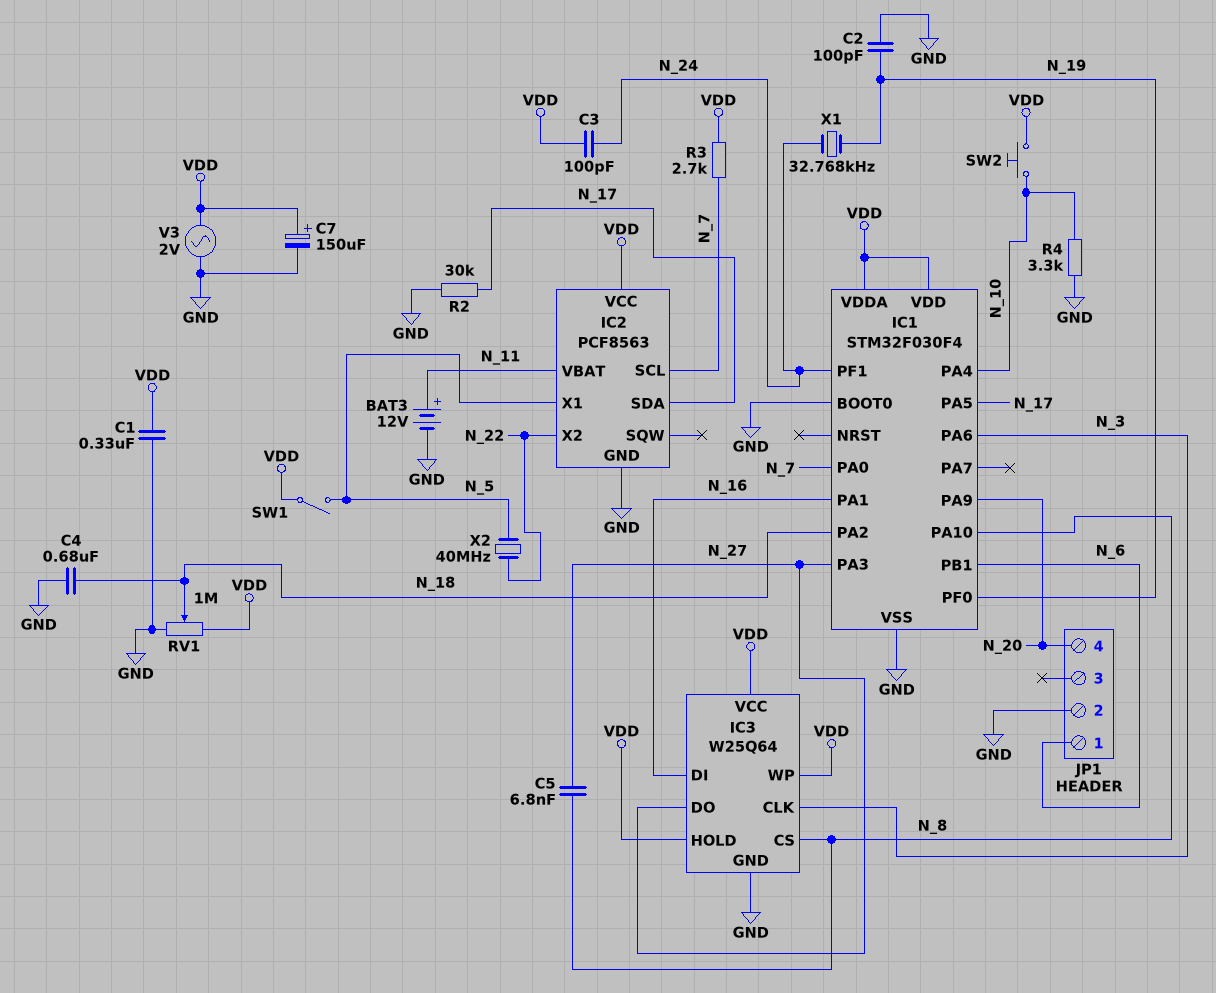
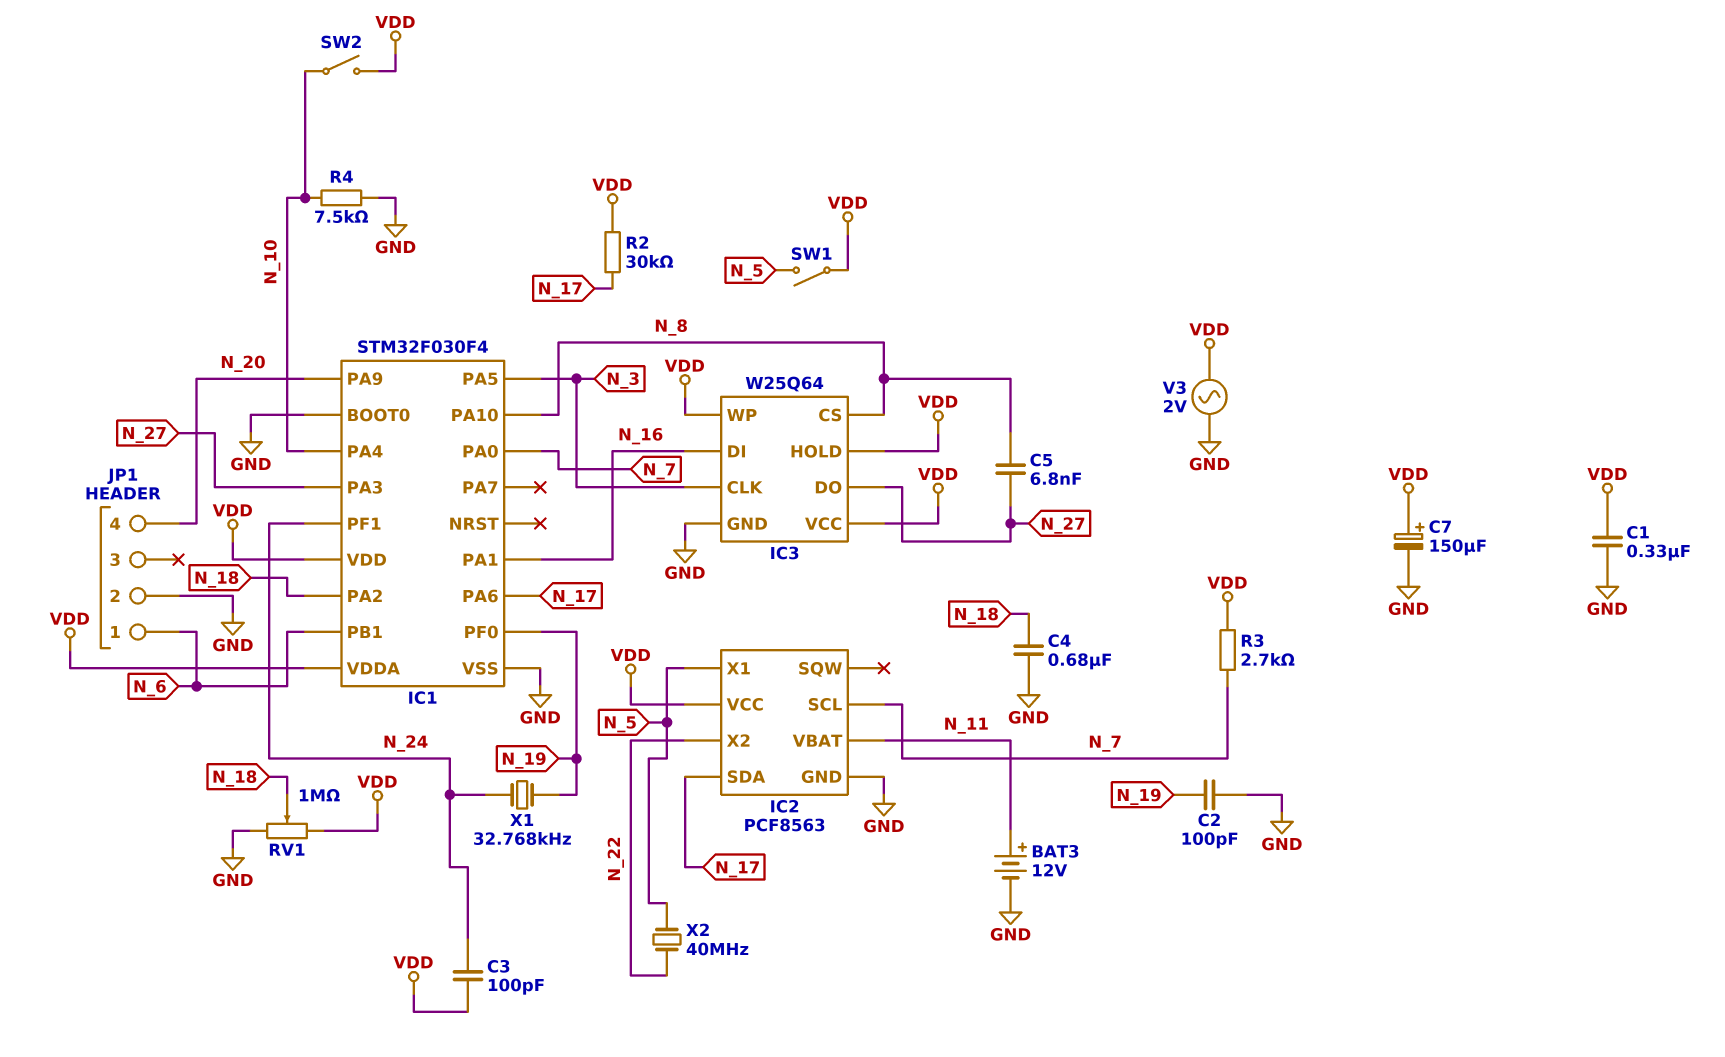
IC1 pin PA5: N_17 -> N_3
IC1 pin PA6: N_3 -> N_17
R2: 30k (GND, N_17) -> 30k (N_17, VDD)
R4: 3.3k (GND, N_10) -> 7.5k (GND, N_10)
SW2: button (N_10, VDD) -> switch (N_10, VDD)

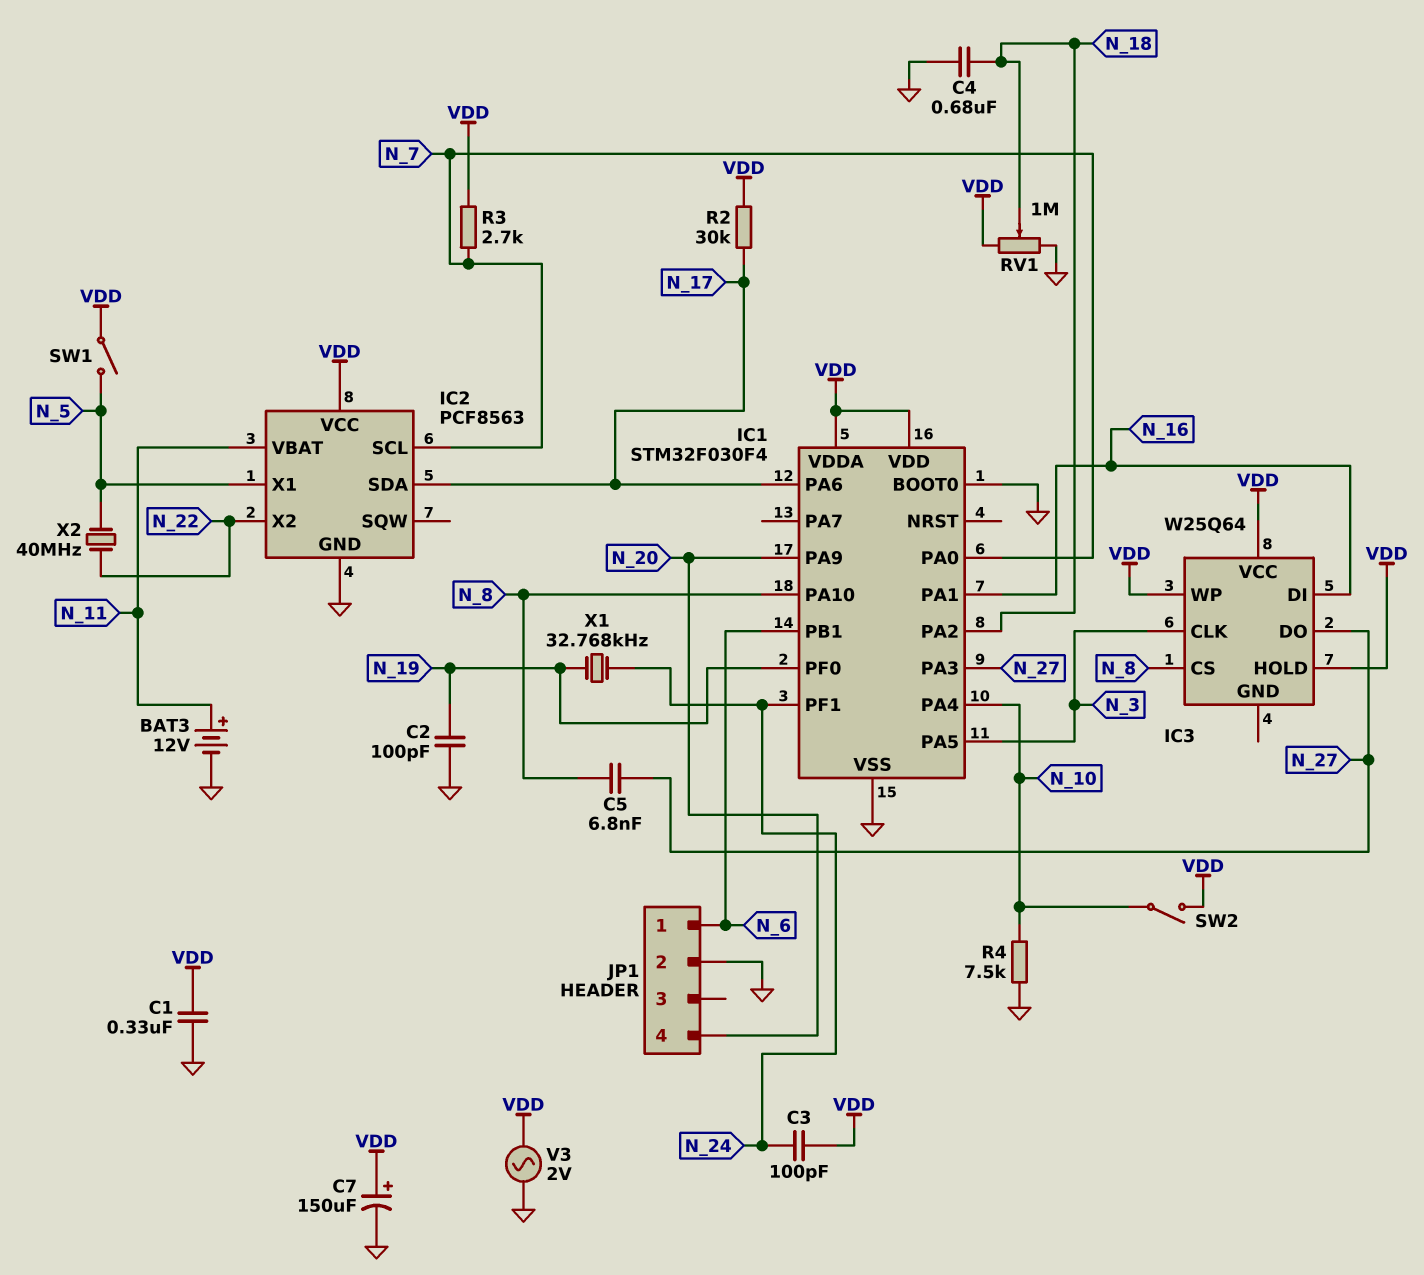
IC3 pin GND: GND -> none

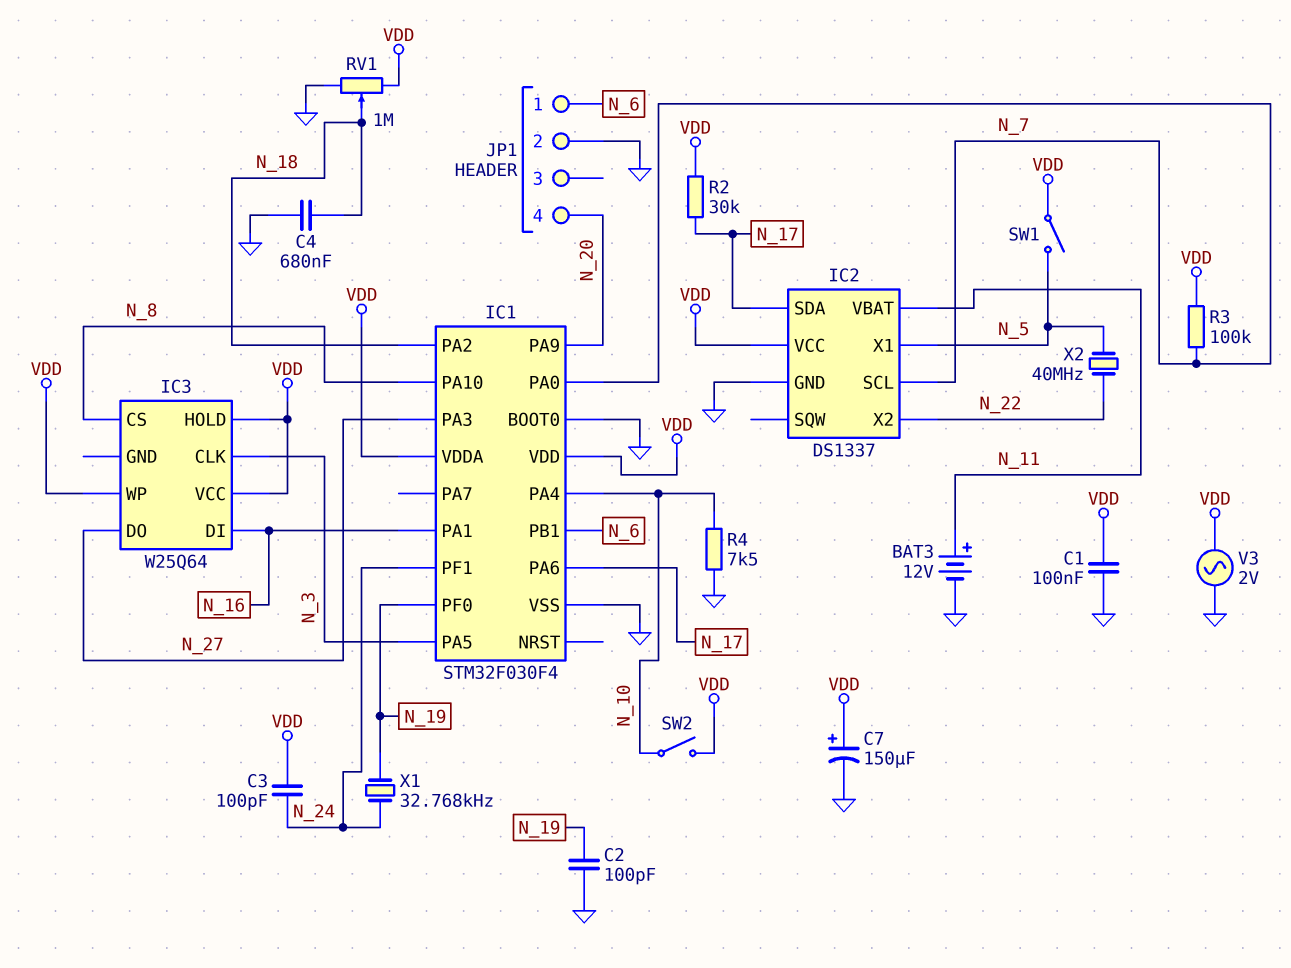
C1: 330nF (GND, VDD) -> 100nF (GND, VDD)
C5: 6.8nF (N_8, N_27) -> none
IC2: PCF8563 -> DS1337
R3: 2.7k (N_7, VDD) -> 100k (N_7, VDD)

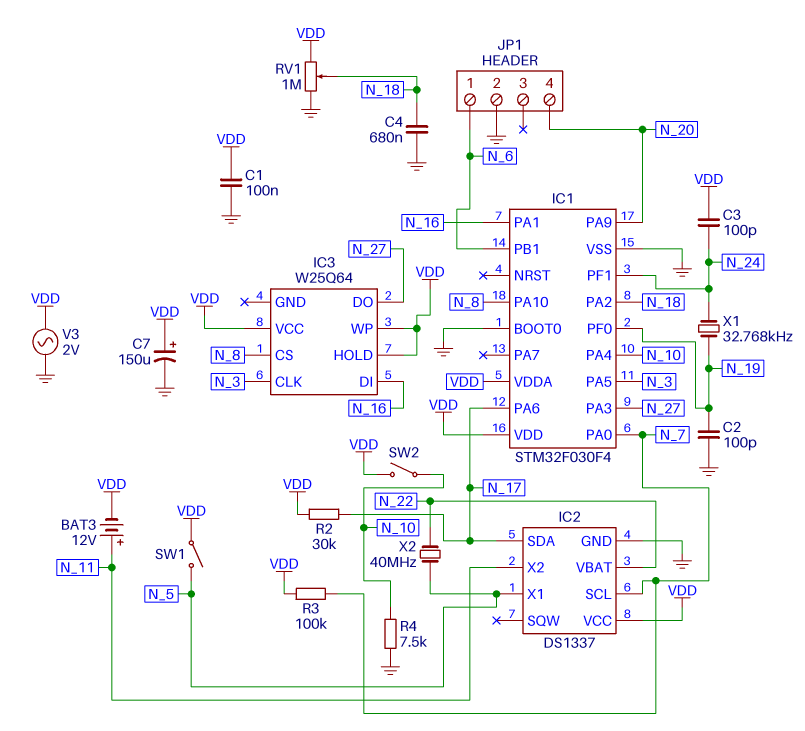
BAT3: 12V (plus N_11, minus GND) -> 12V (plus N_11, minus VDD)
IC2 pin VBAT: N_11 -> N_22
IC2 pin X2: N_22 -> N_11

